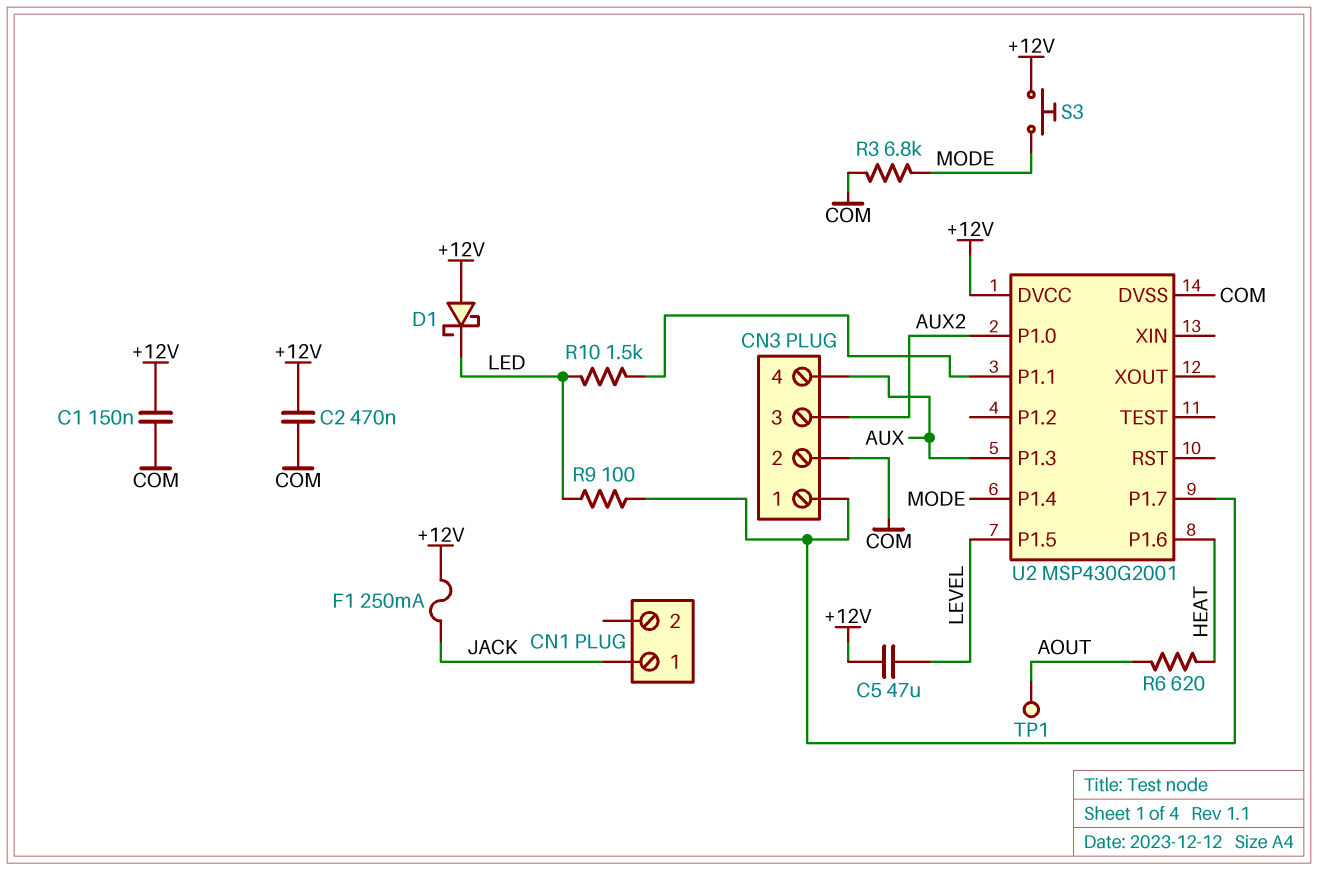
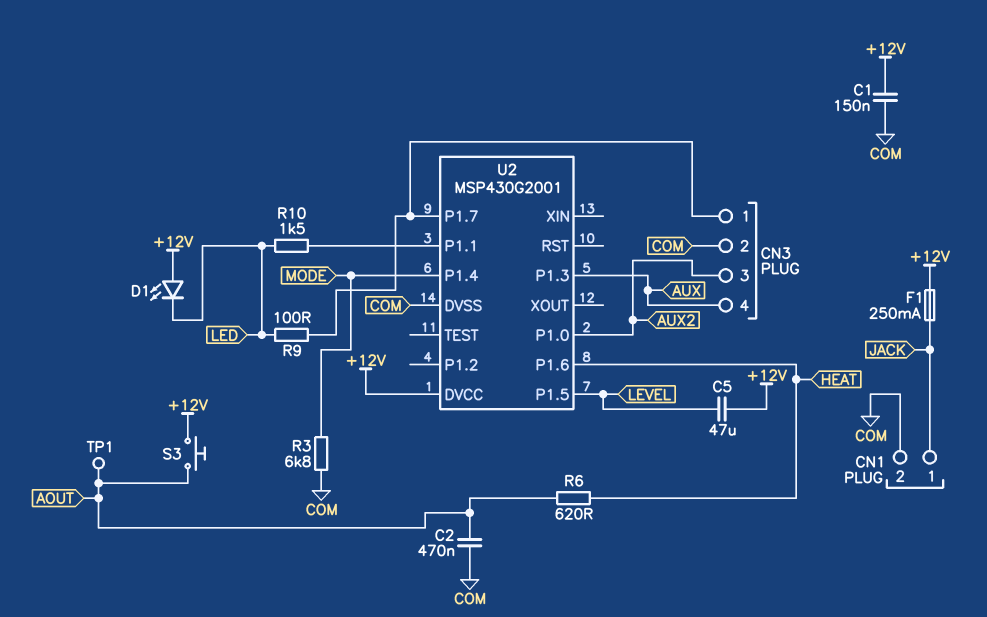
C2: 470nF (+12V, COM) -> 470nF (AOUT, COM)
CN1 pin 2: none -> COM
D1: schottky (A +12V, K LED) -> LED (A +12V, K LED)
S3: button (+12V, MODE) -> button (+12V, AOUT)

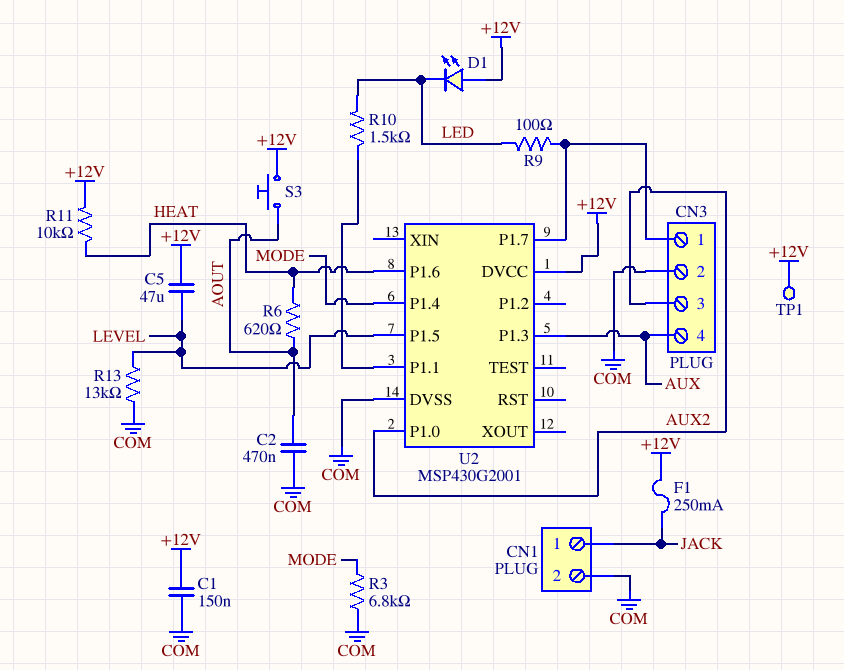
R11: none -> 10k (+12V, HEAT)
R13: none -> 13k (COM, LEVEL)
TP1: test point (AOUT) -> test point (+12V)

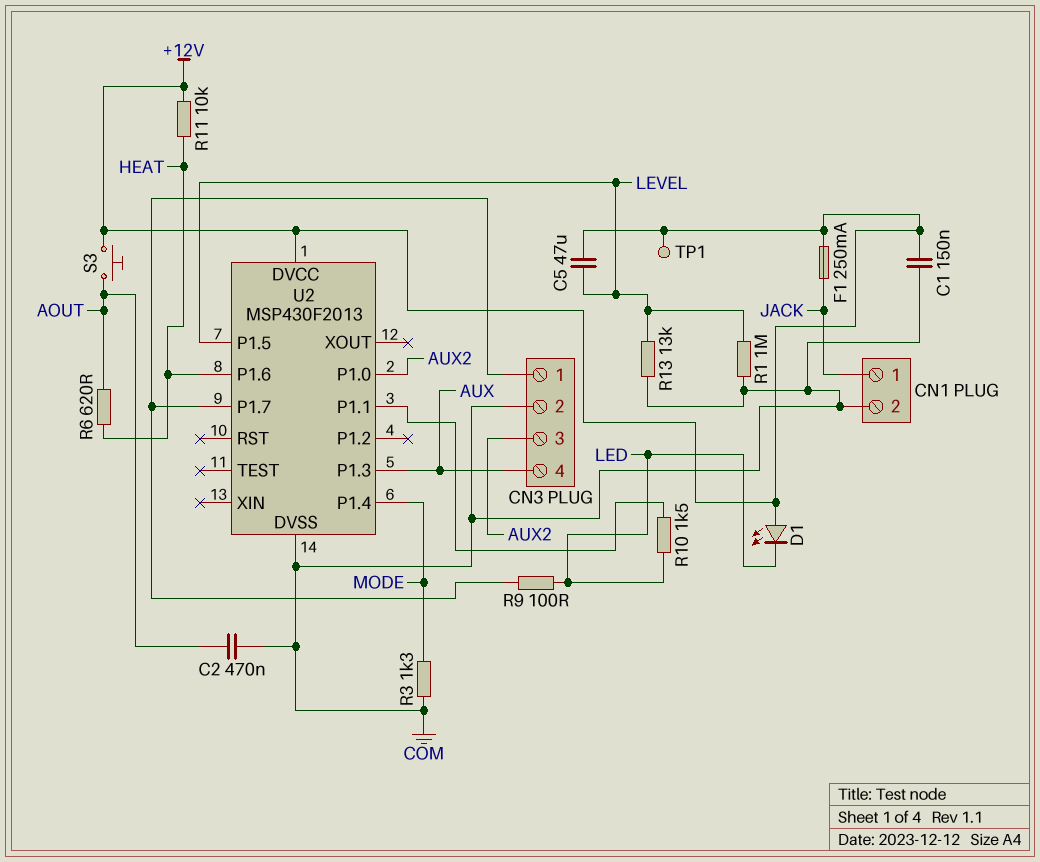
R1: none -> 1M (COM, LEVEL)
R3: 6.8k (COM, MODE) -> 1.3k (COM, MODE)
U2: MSP430G2001 -> MSP430F2013

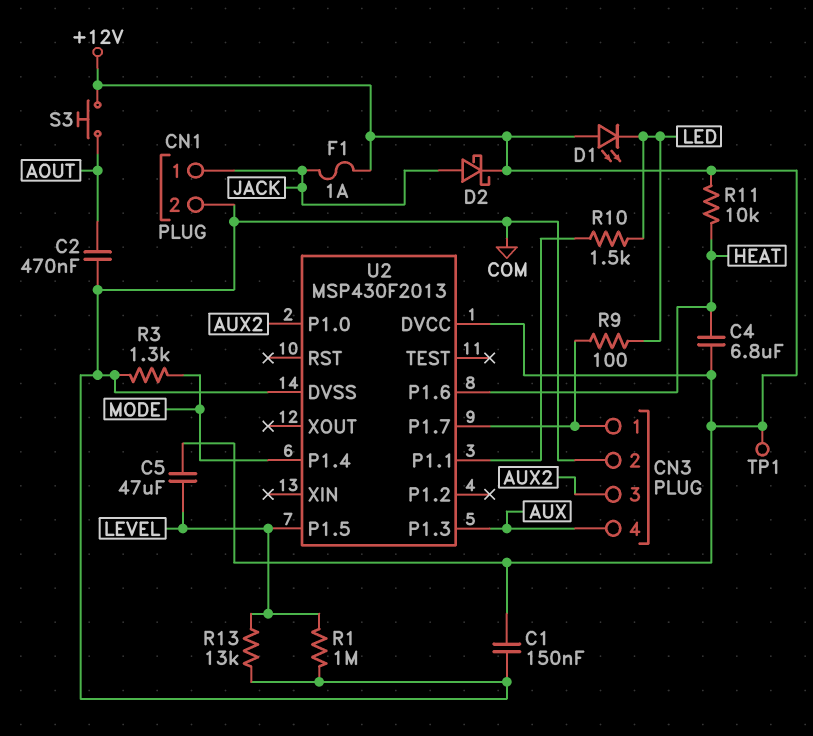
C4: none -> 6.8uF (+12V, HEAT)
D2: none -> schottky (A JACK, K +12V)
F1: 250mA (+12V, JACK) -> 1A (+12V, JACK)
R6: 620 (AOUT, HEAT) -> none

